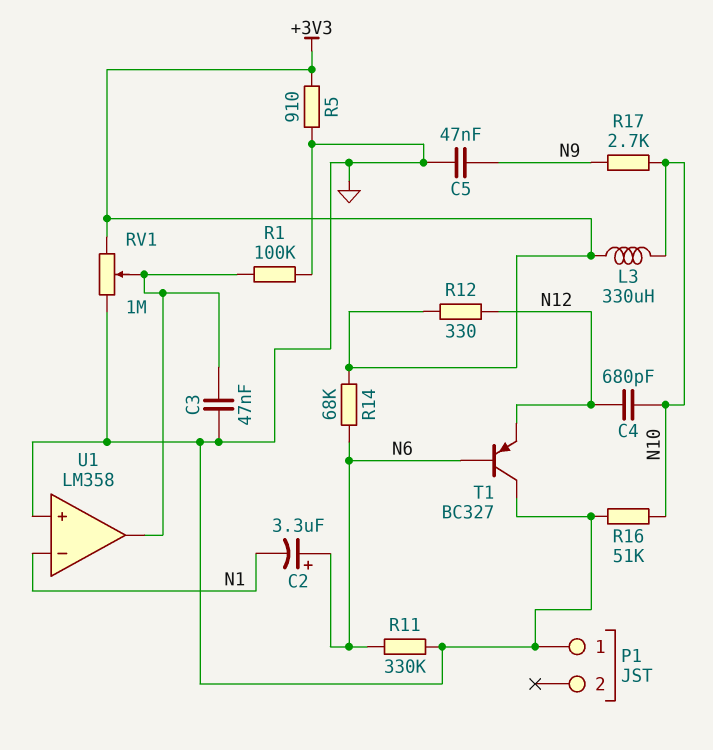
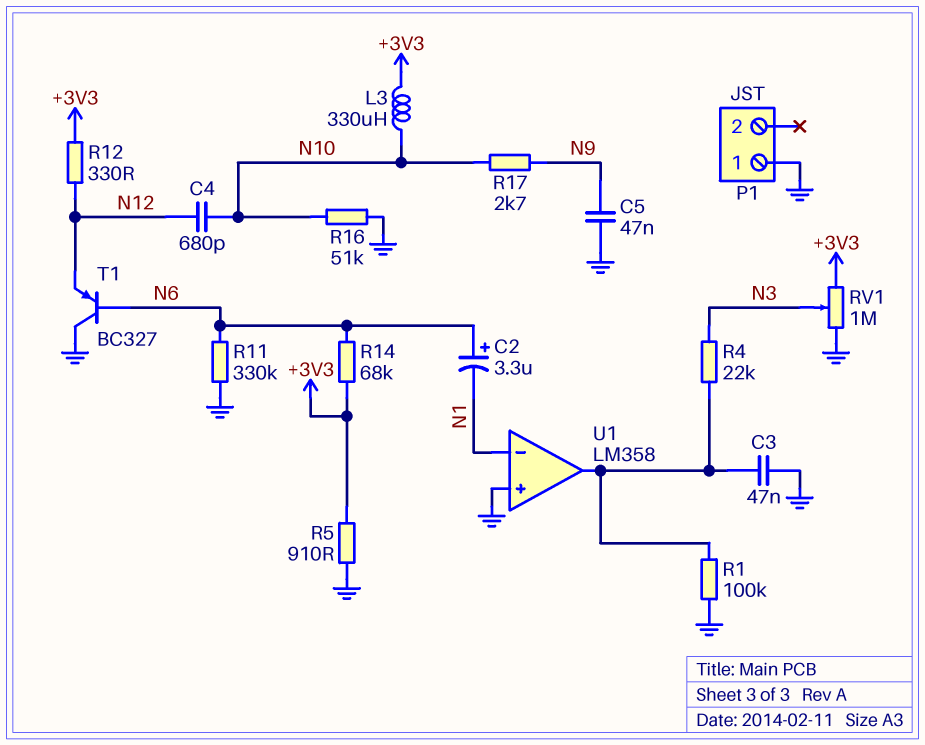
R4: none -> 22k (N3, U1/out)
RV1: 1M (+3V3, GND, wiper U1/out) -> 1M (+3V3, GND, wiper N3)

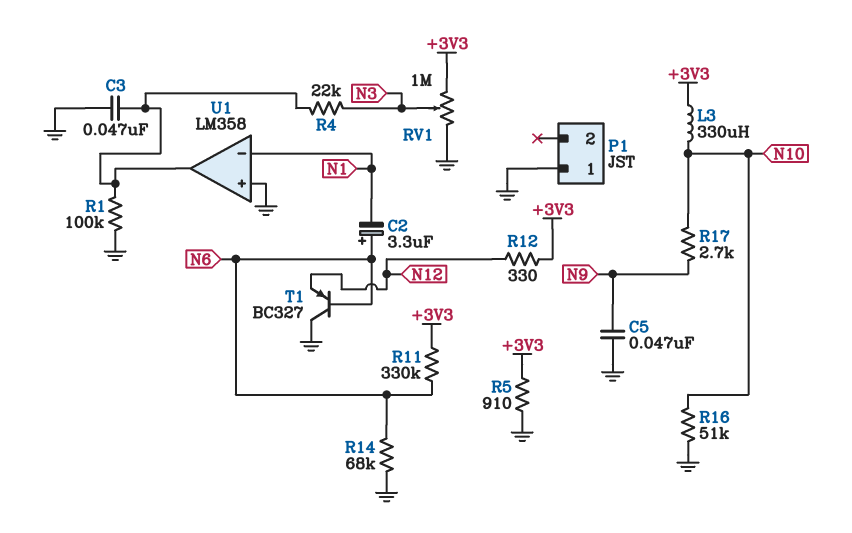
C4: 680pF (N10, N12) -> none
R11: 330k (GND, N6) -> 330k (+3V3, N6)
R14: 68k (+3V3, N6) -> 68k (GND, N6)

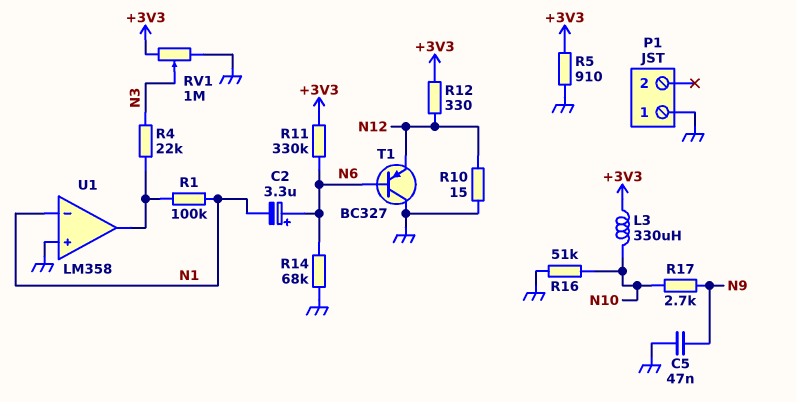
C3: 47nF (GND, U1/out) -> none
R1: 100k (GND, U1/out) -> 100k (N1, U1/out)
R10: none -> 15 (GND, N12)

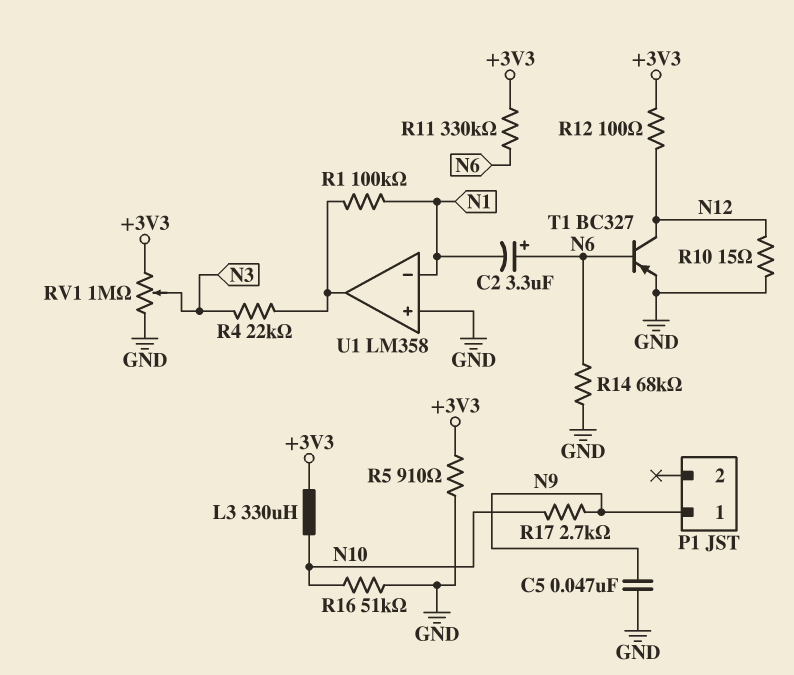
P1 pin 1: GND -> N9
R12: 330 (+3V3, N12) -> 100 (+3V3, N12)
T1: PNP BC327 (B N6, C GND, E N12) -> PNP BC327 (B N6, C N12, E GND)

